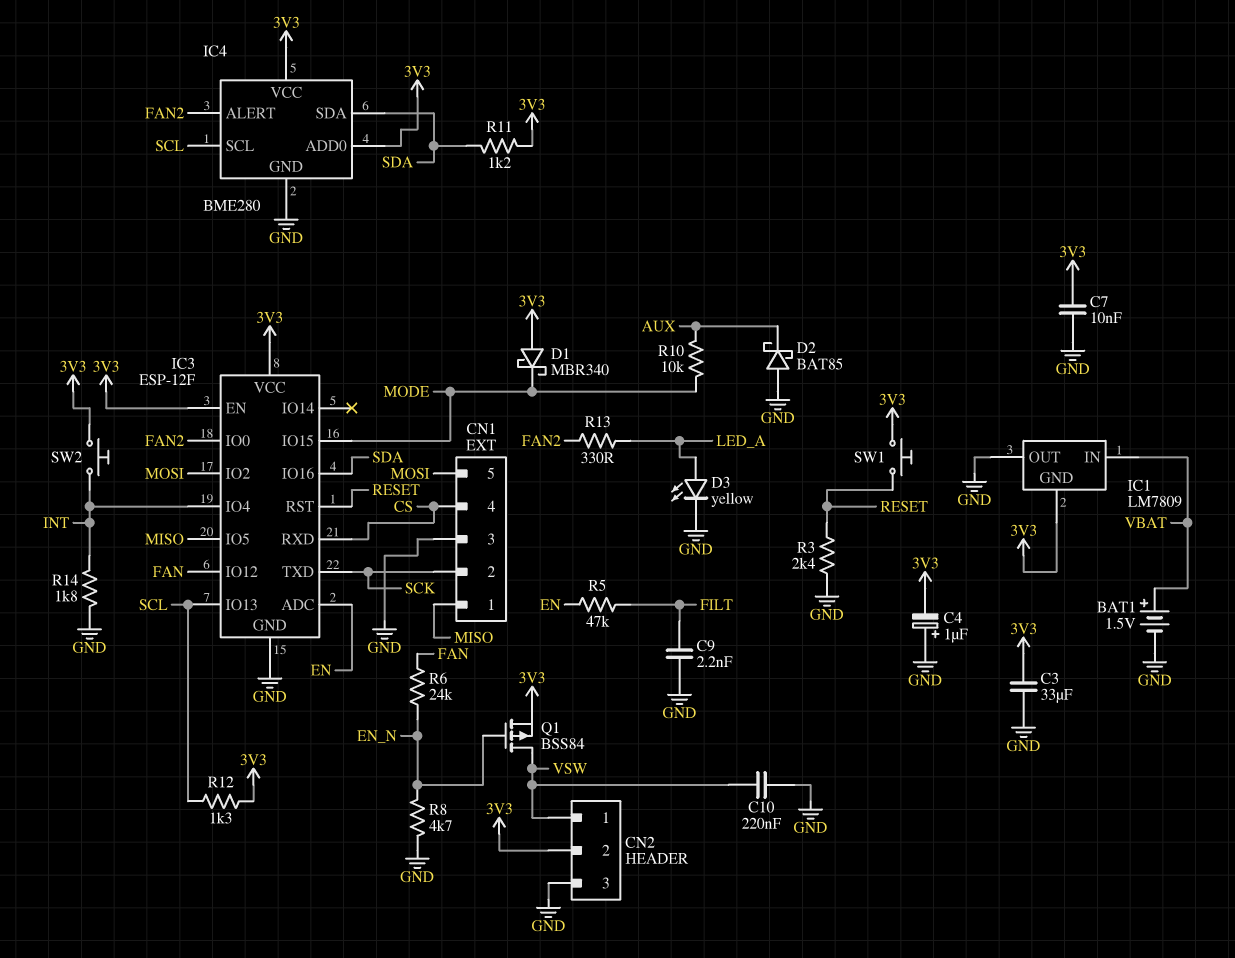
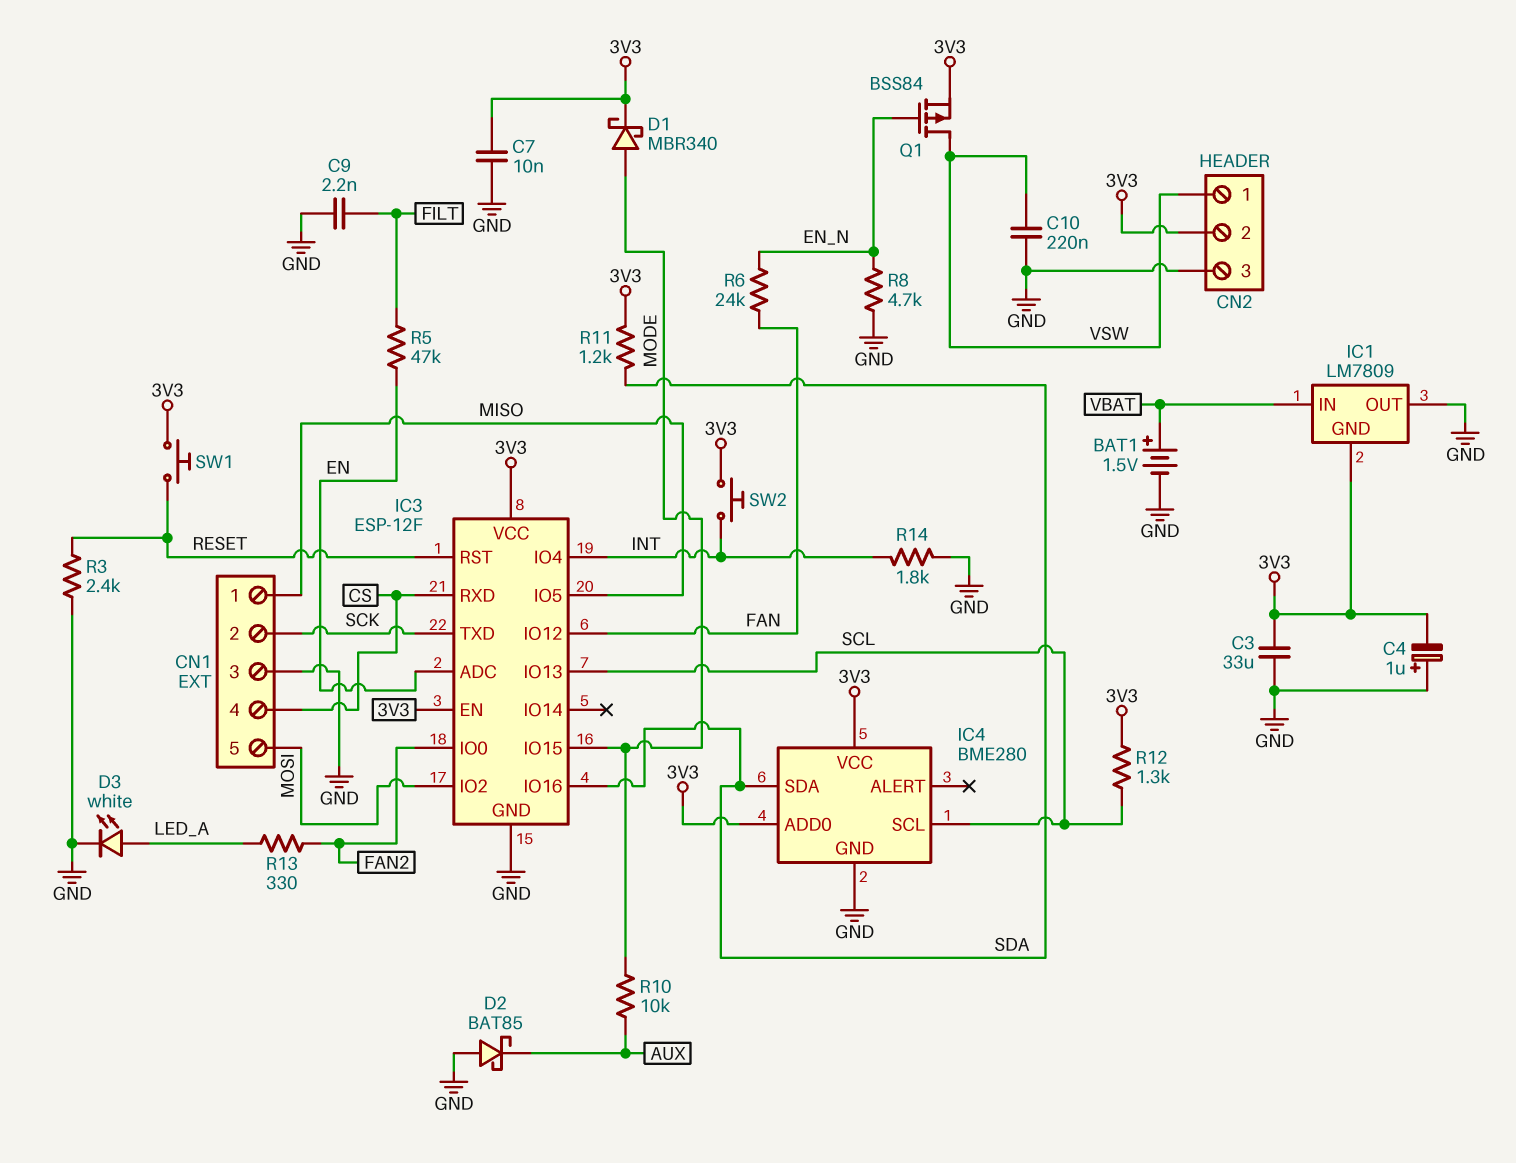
D1: schottky MBR340 (A 3V3, K MODE) -> schottky MBR340 (A MODE, K 3V3)
D3: LED yellow (A LED_A, K GND) -> LED white (A LED_A, K GND)
IC4 pin ALERT: FAN2 -> none

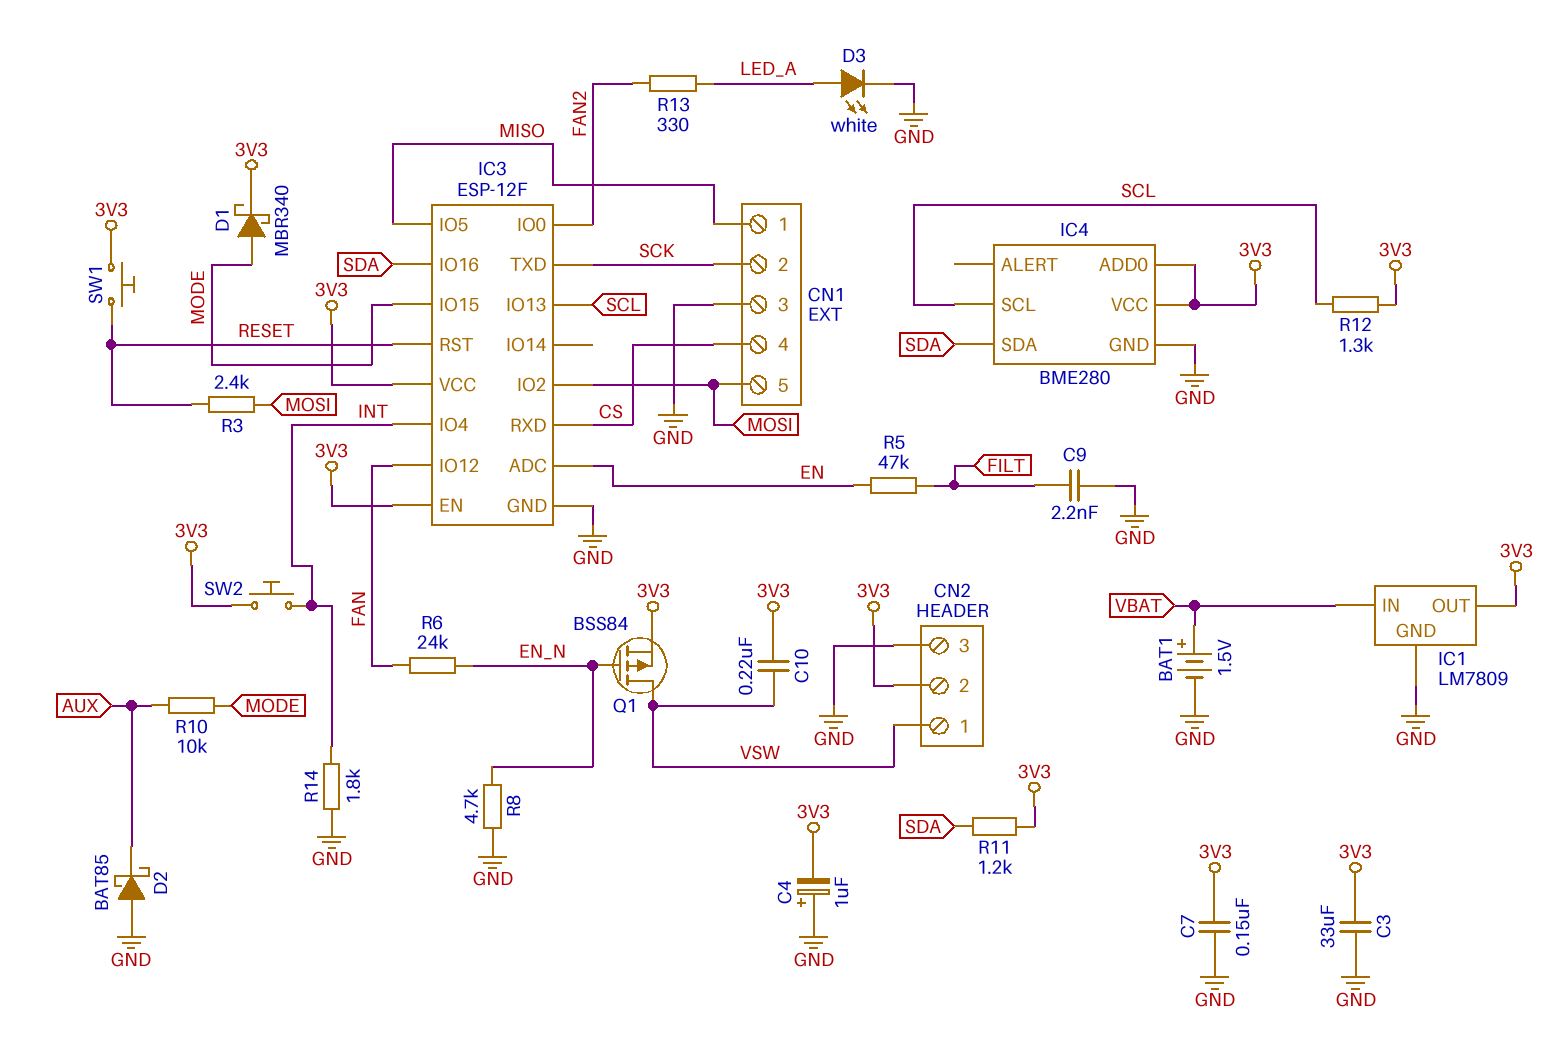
C7: 10nF (3V3, GND) -> 150nF (3V3, GND)
C10: 220nF (GND, VSW) -> 220nF (3V3, VSW)
IC1 pin GND: 3V3 -> GND
IC1 pin OUT: GND -> 3V3
R3: 2.4k (GND, RESET) -> 2.4k (MOSI, RESET)

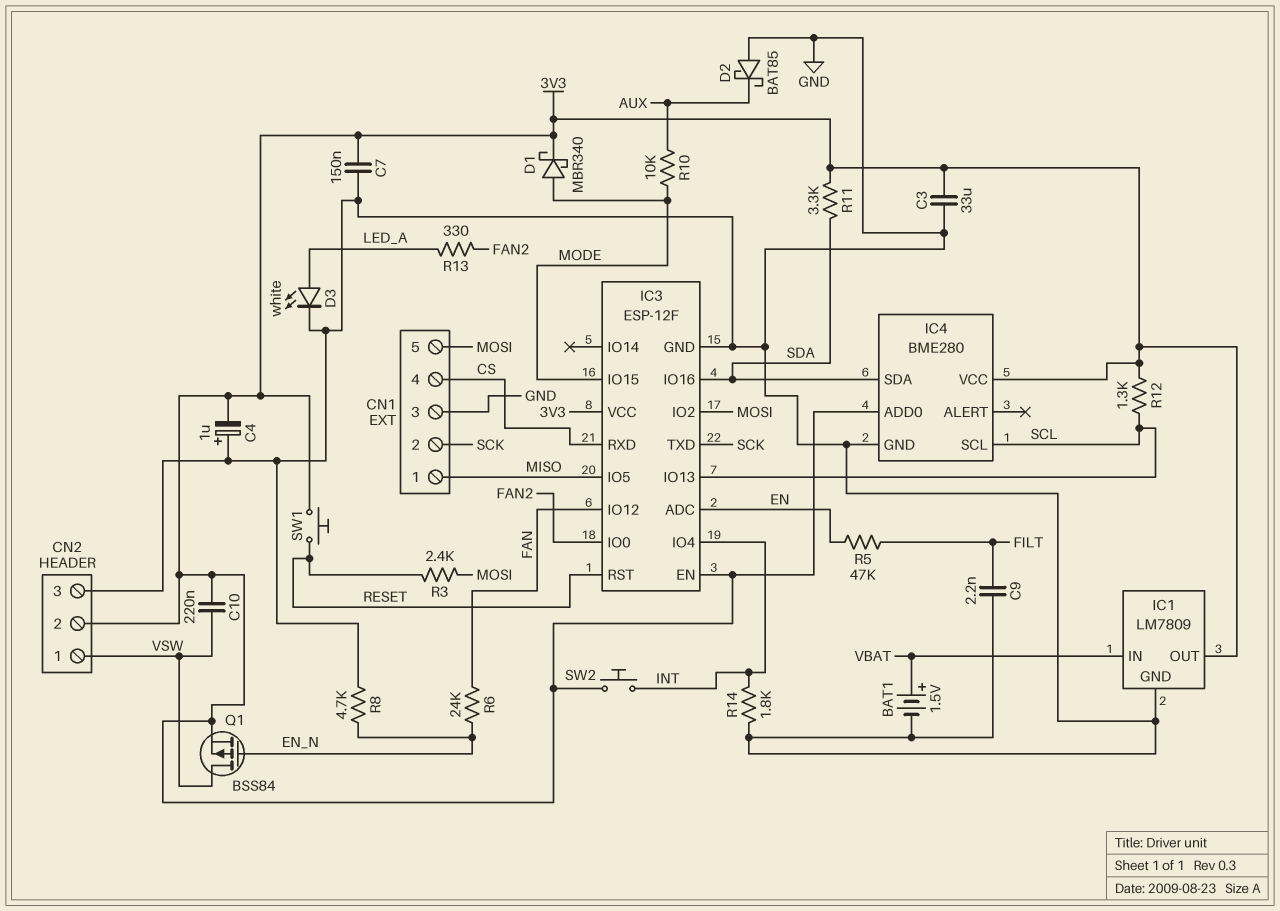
R11: 1.2k (3V3, SDA) -> 3.3k (3V3, SDA)

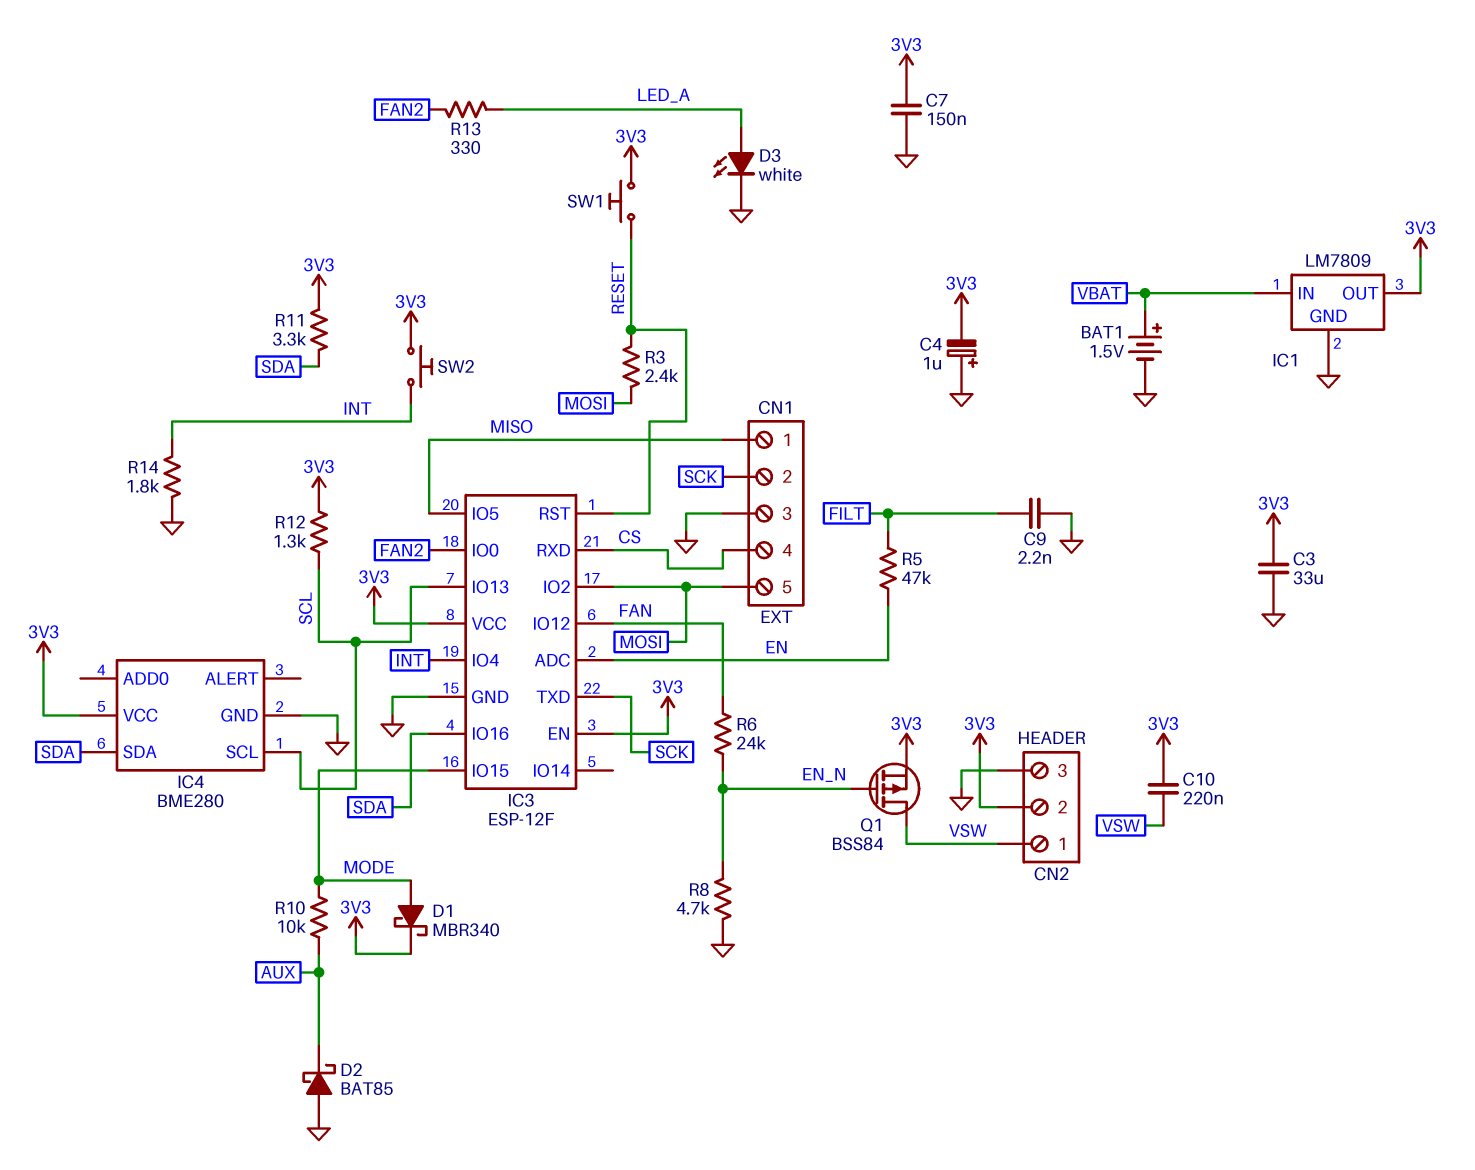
IC4 pin ADD0: 3V3 -> none

